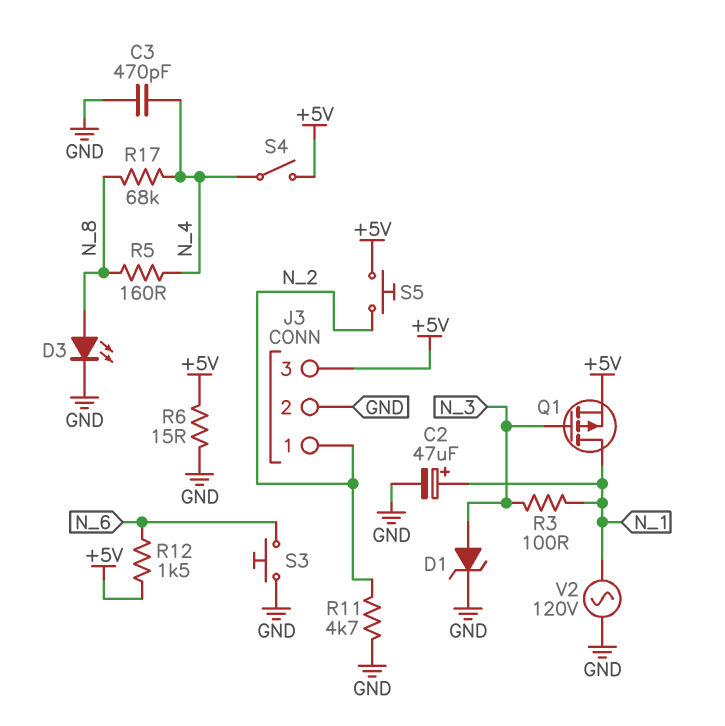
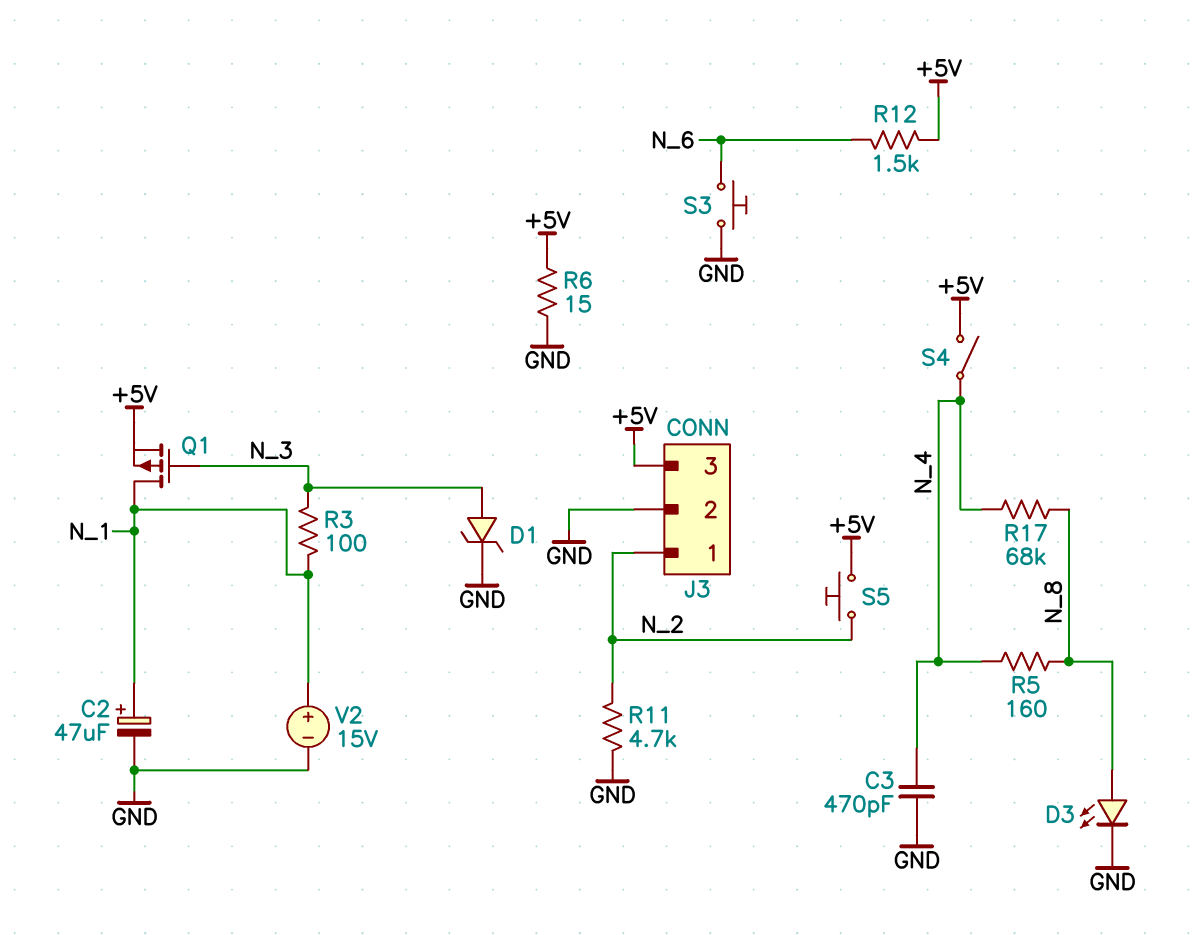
V2: AC 120V (GND, N_1) -> 15V (plus N_1, minus GND)

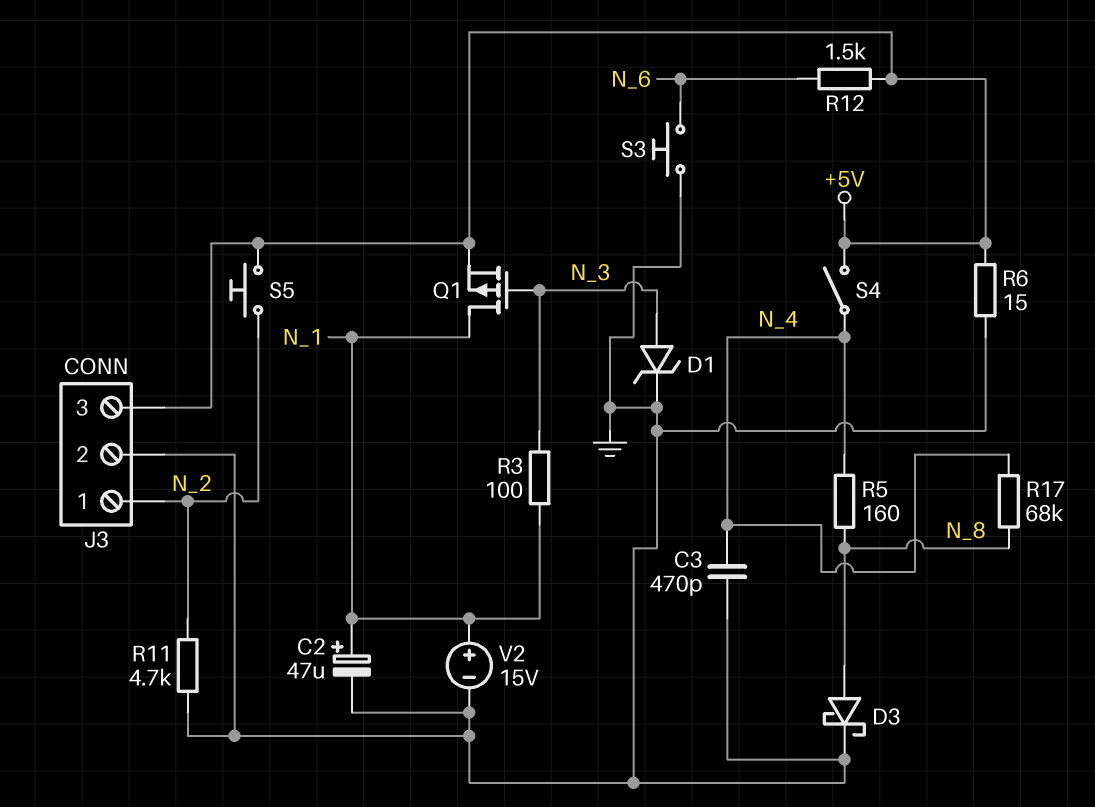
D3: LED (A N_8, K GND) -> schottky (A N_8, K GND)

